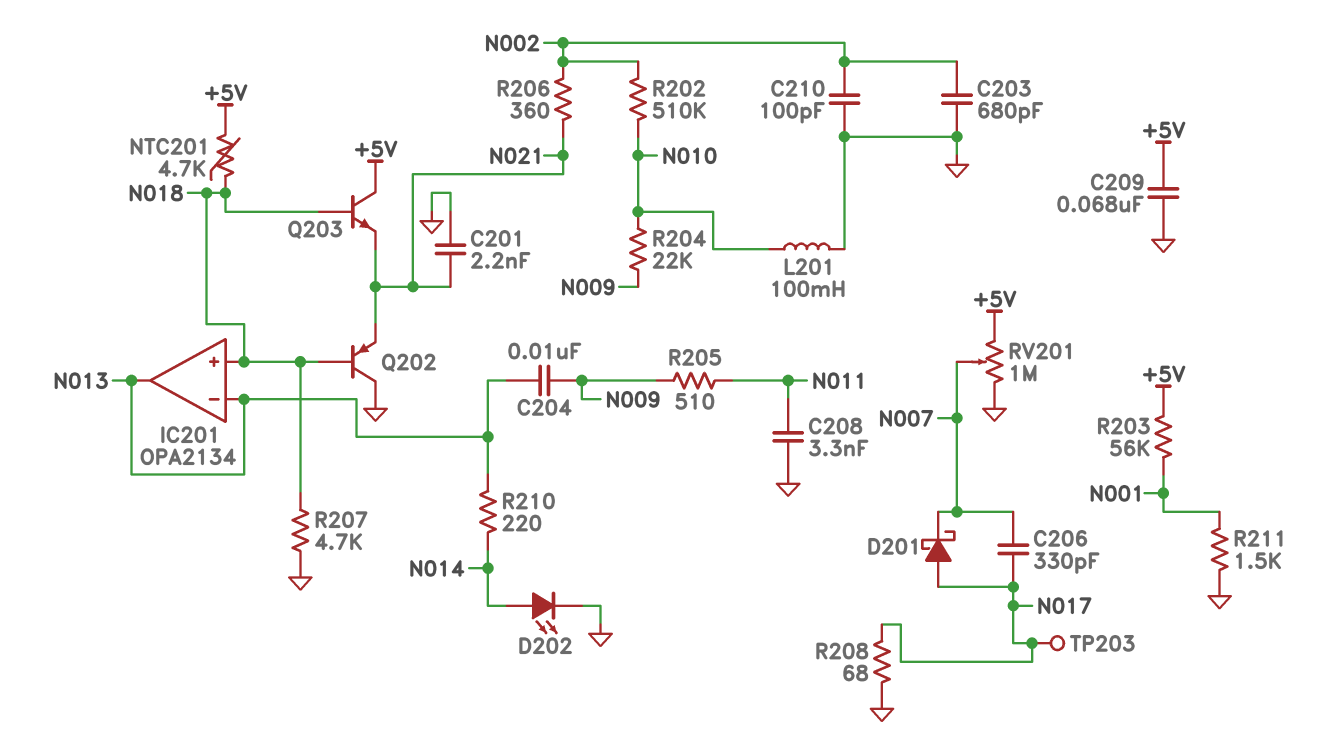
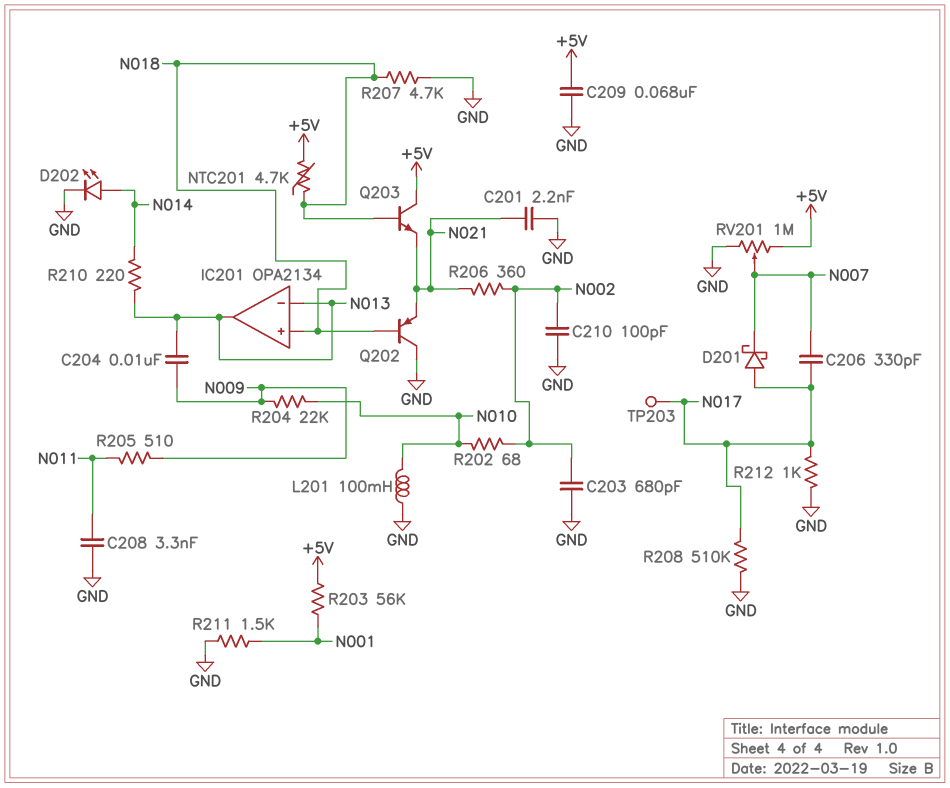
R202: 510k (N002, N010) -> 68 (N002, N010)
R208: 68 (GND, N017) -> 510k (GND, N017)
R212: none -> 1k (GND, N017)

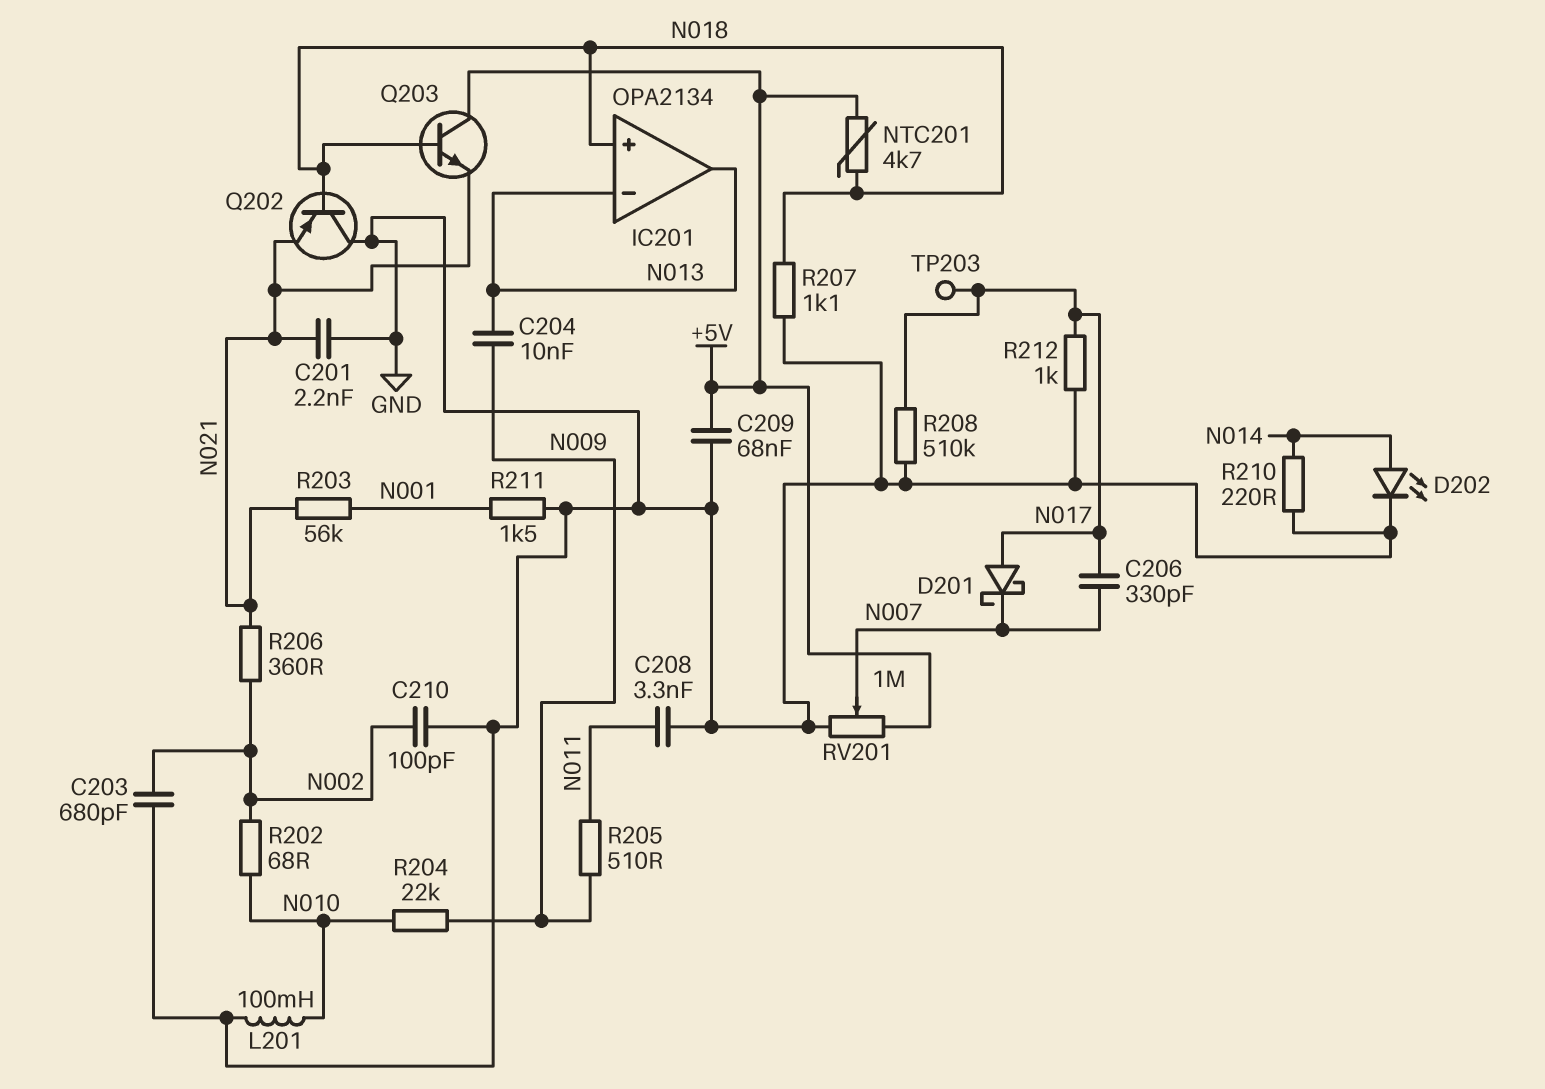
R203: 56k (+5V, N001) -> 56k (N001, N021)
R207: 4.7k (GND, N018) -> 1.1k (GND, N018)
R210: 220 (N013, N014) -> 220 (GND, N014)

